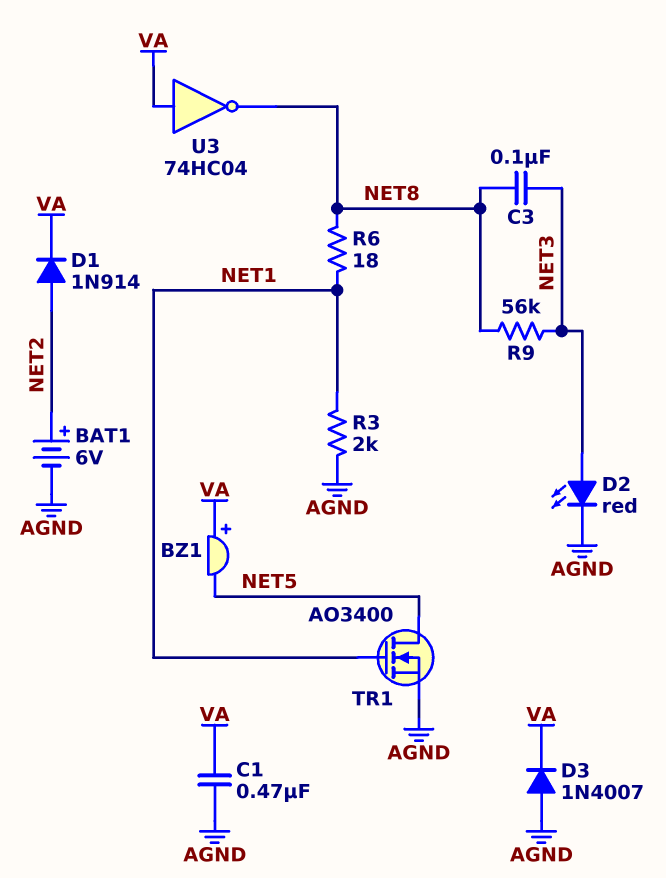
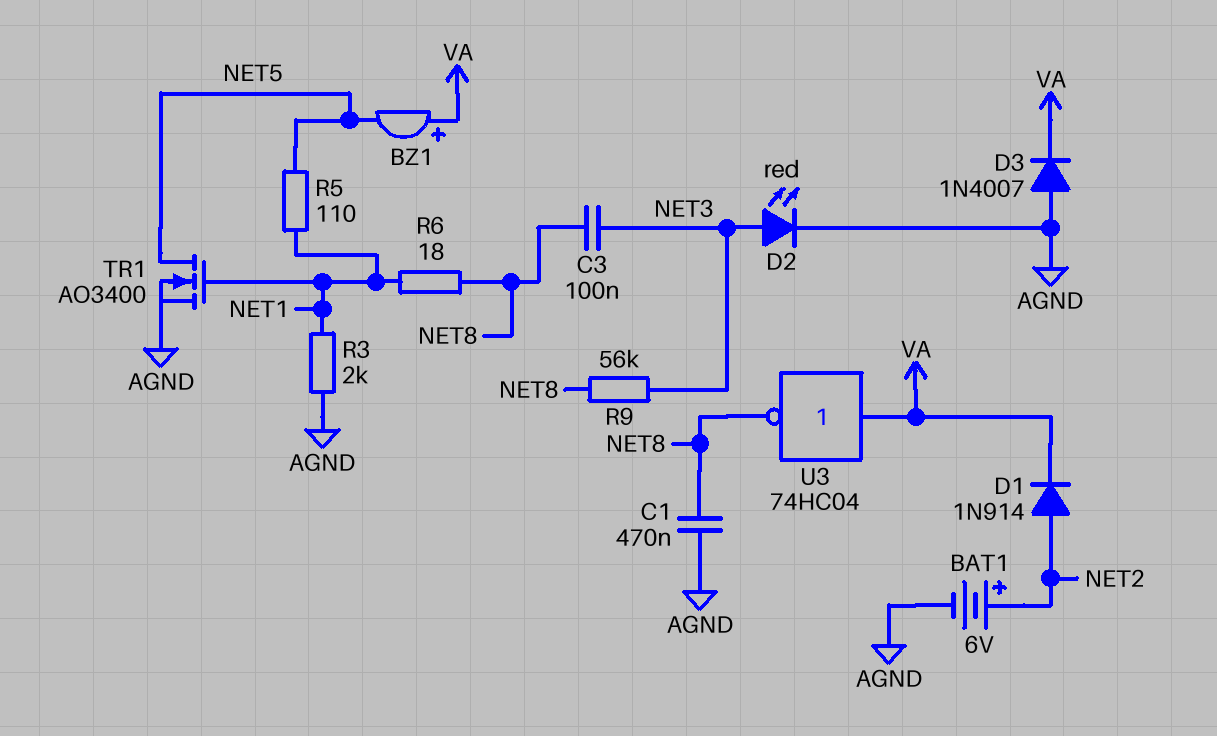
C1: 470nF (AGND, VA) -> 470nF (AGND, NET8)
R5: none -> 110 (NET1, NET5)

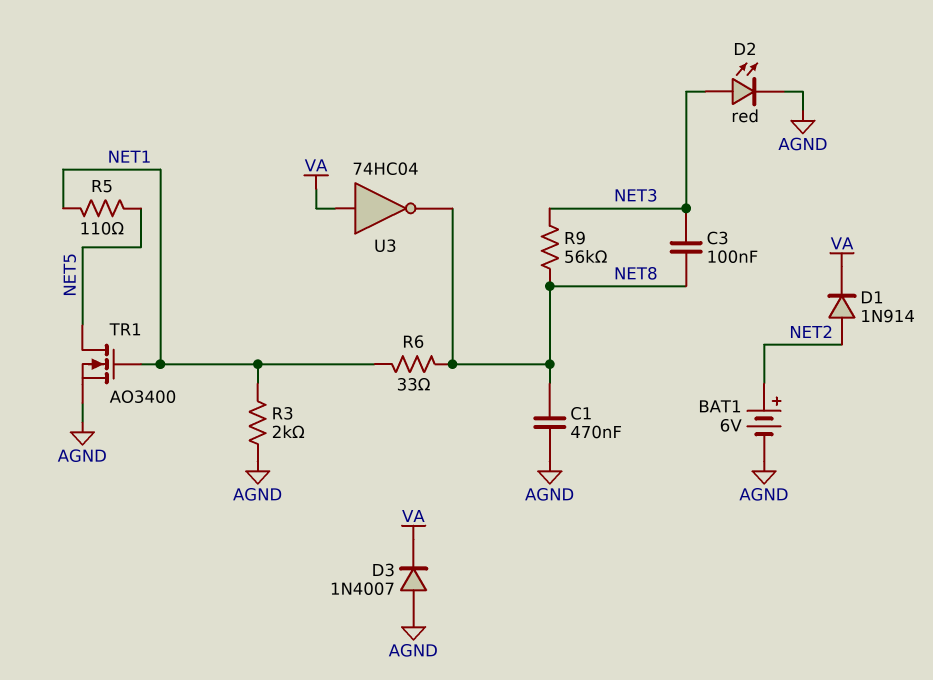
BZ1: buzzer (plus VA, minus NET5) -> none
R6: 18 (NET1, NET8) -> 33 (NET1, NET8)

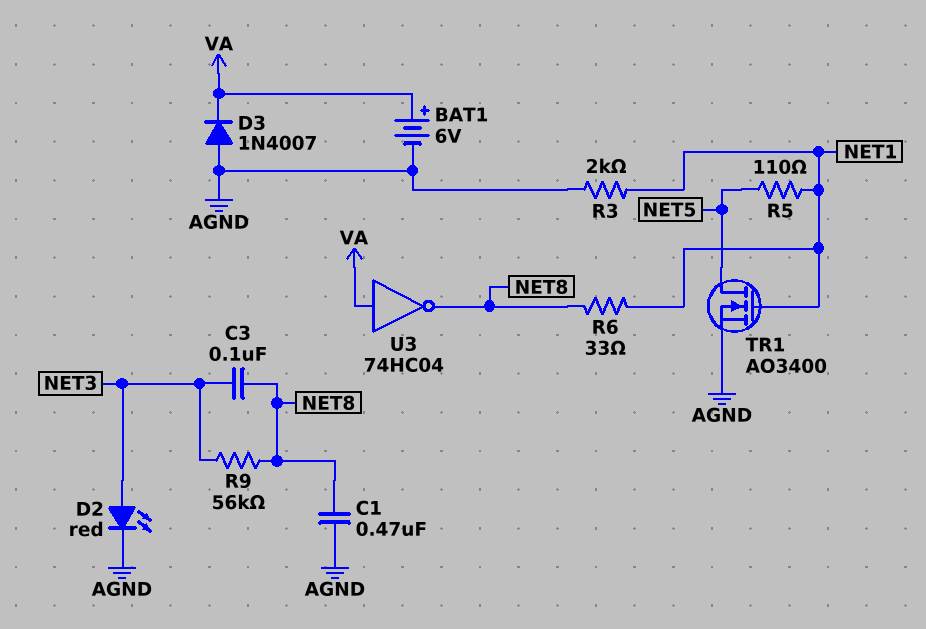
BAT1: 6V (plus NET2, minus AGND) -> 6V (plus VA, minus AGND)
D1: diode 1N914 (A NET2, K VA) -> none

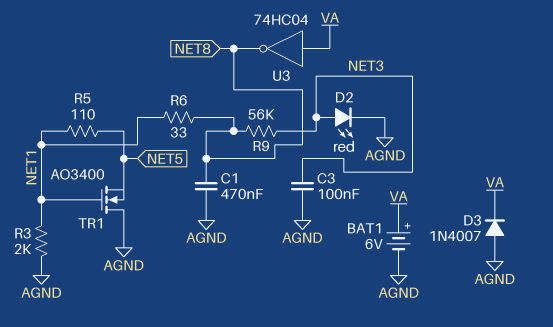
C3: 100nF (NET3, NET8) -> 100nF (AGND, NET3)
TR1: NMOS AO3400 (G NET1, D NET5, S AGND) -> NMOS AO3400 (G NET1, D AGND, S NET5)

